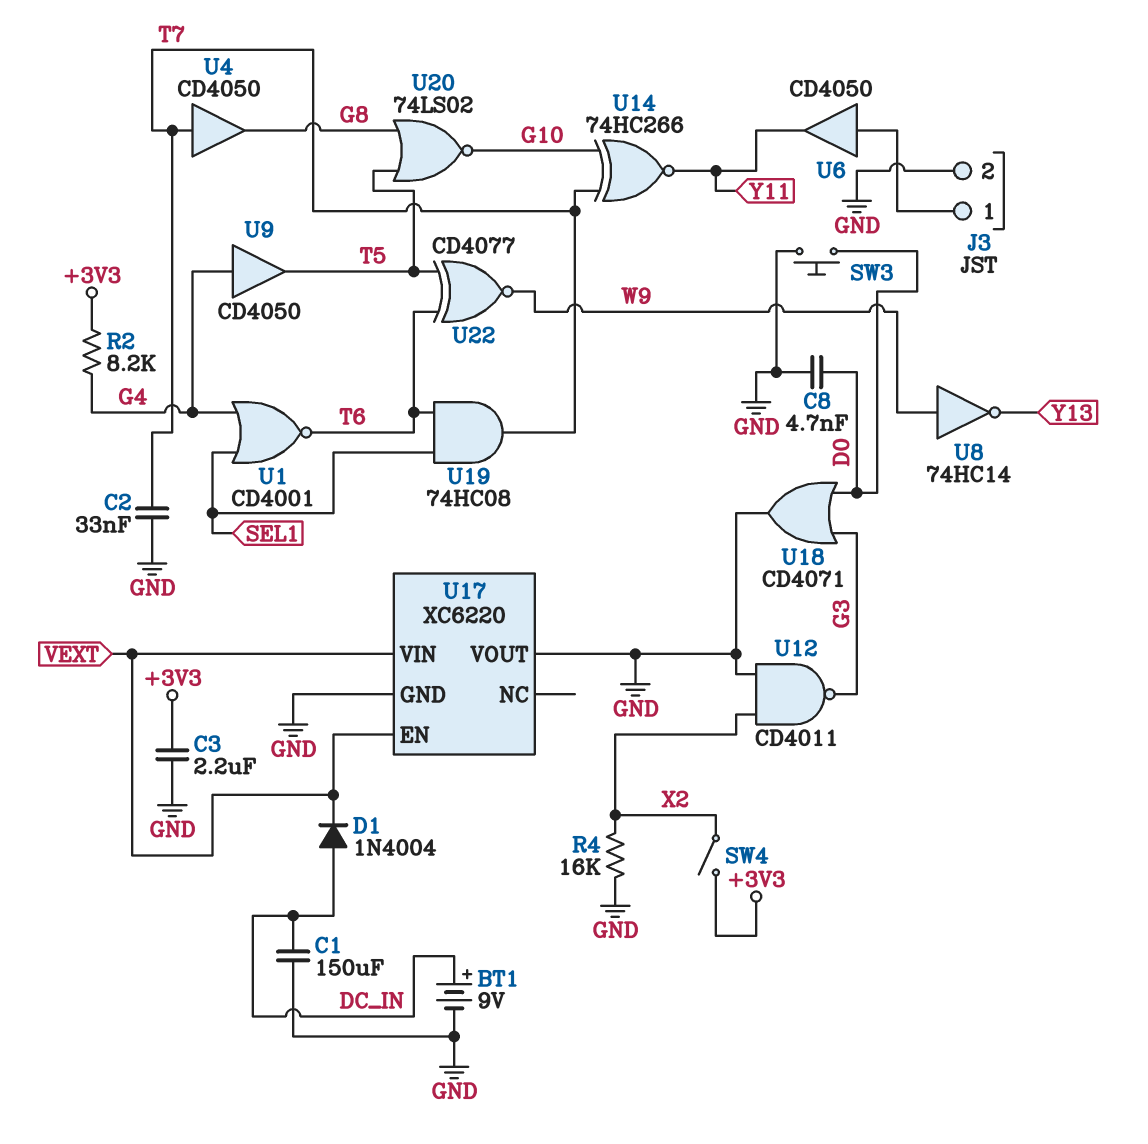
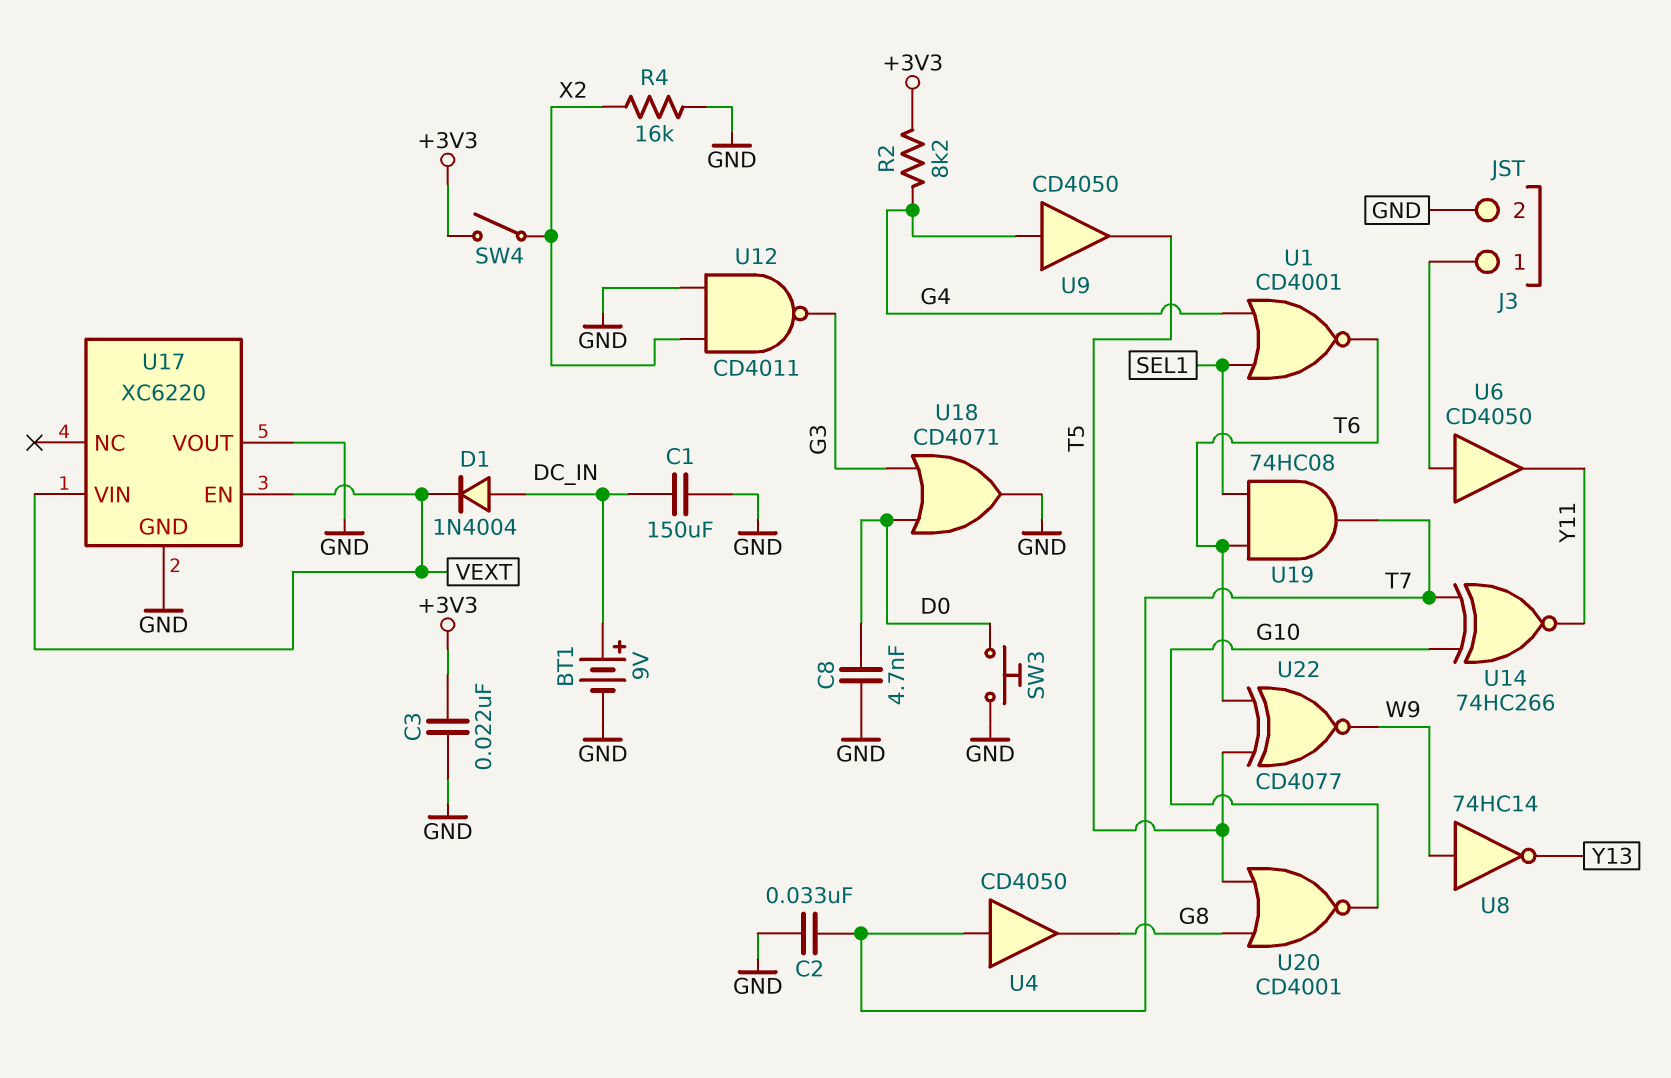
C3: 2.2uF (+3V3, GND) -> 22nF (+3V3, GND)
U20: NOR 74LS02 (in G8, in T5, out G10) -> NOR CD4001 (in G8, in T5, out G10)

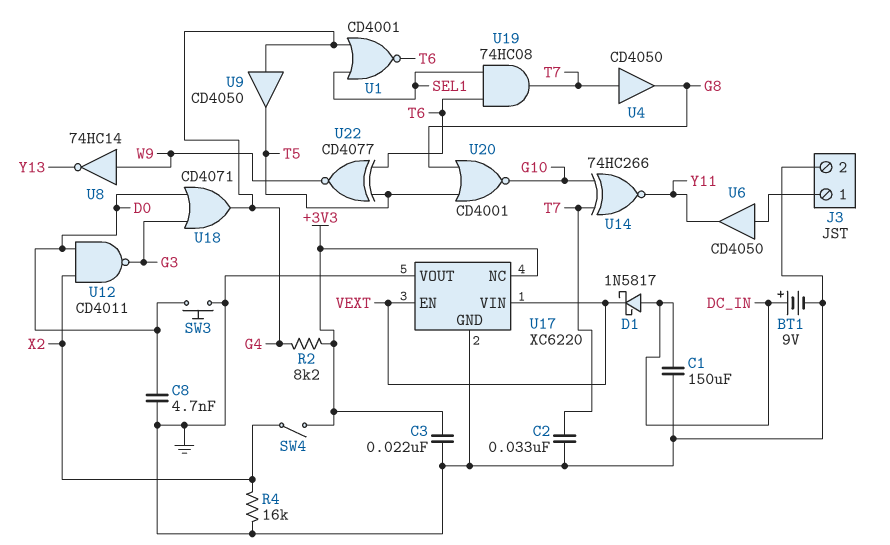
D1: diode 1N4004 (A DC_IN, K VEXT) -> schottky 1N5817 (A DC_IN, K VEXT)
U12: NAND CD4011 (in GND, in X2, out G3) -> NAND CD4011 (in D0, in X2, out G3)
U17 pin NC: none -> +3V3
U18: OR CD4071 (in D0, in G3, out GND) -> OR CD4071 (in D0, in G3, out G4)

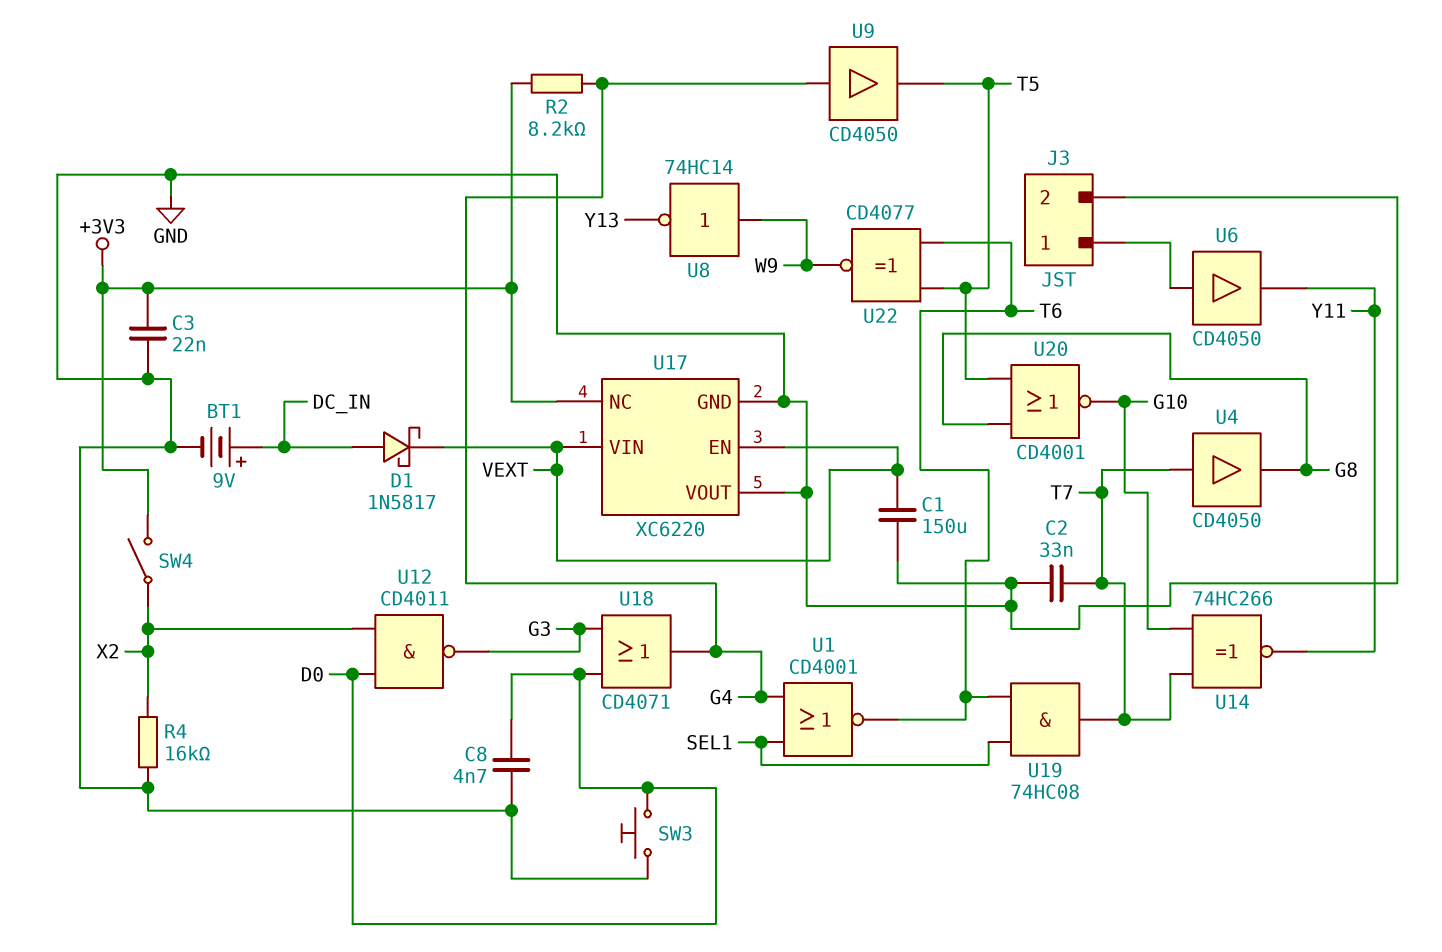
C1: 150uF (DC_IN, GND) -> 150uF (GND, VEXT)

